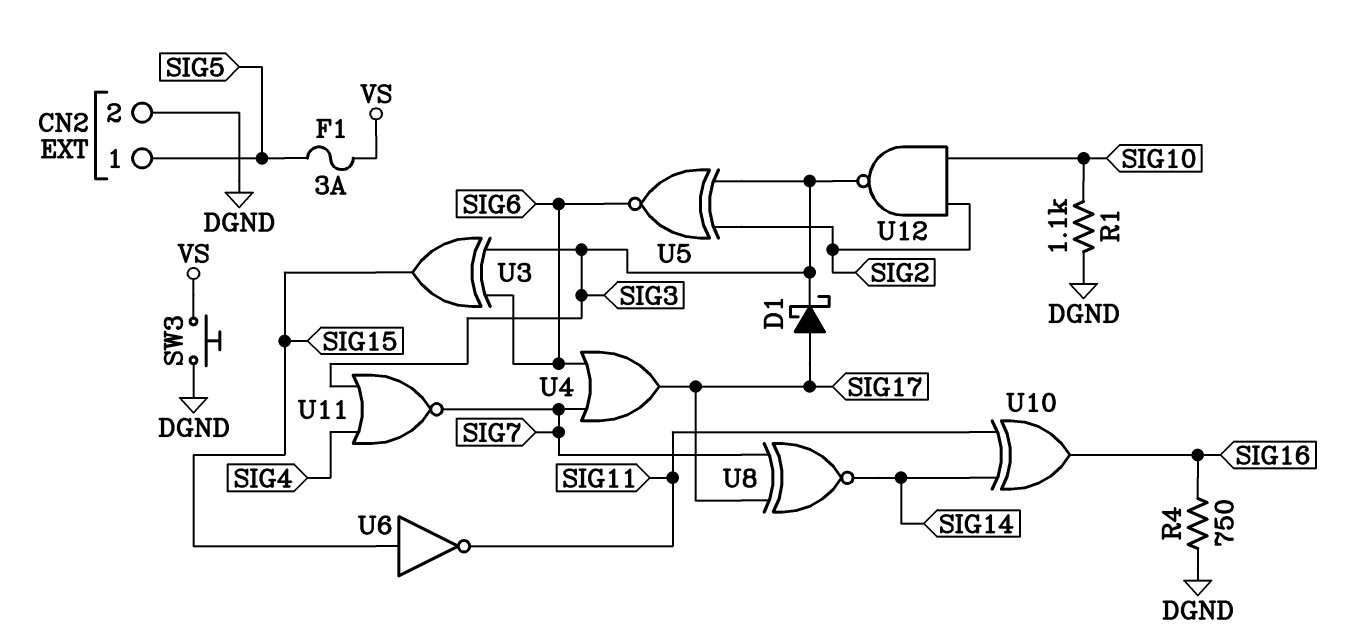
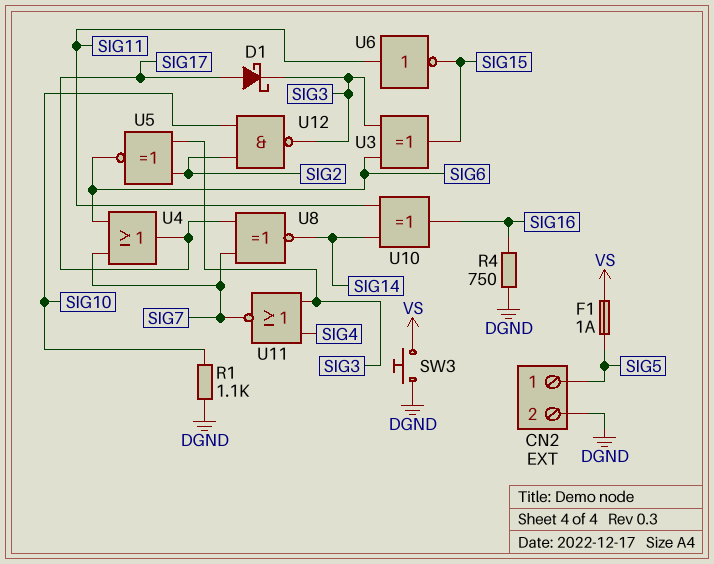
F1: 3A (SIG5, VS) -> 1A (SIG5, VS)
U6: NOT (in SIG15, out SIG11) -> NOT (in SIG11, out SIG15)

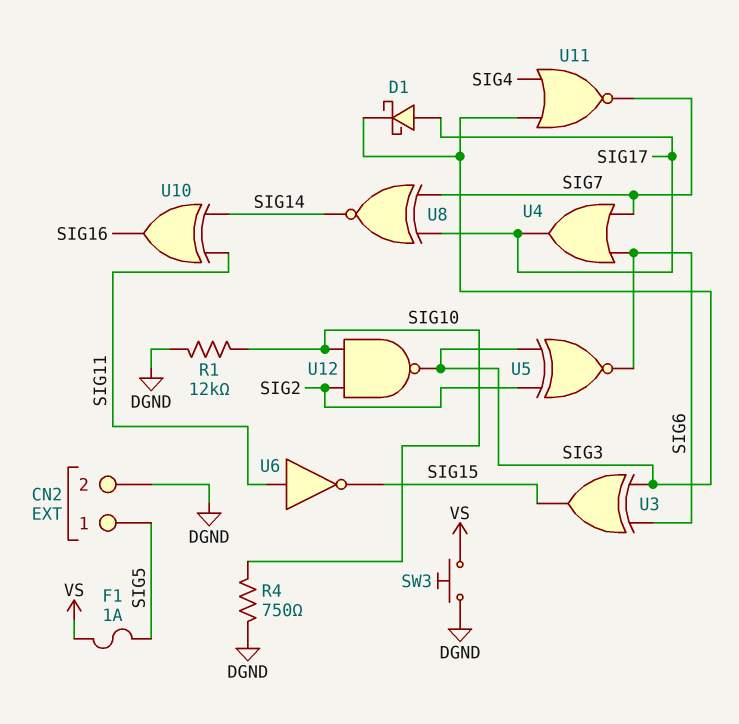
R1: 1.1k (DGND, SIG10) -> 12k (DGND, SIG10)
R4: 750 (DGND, SIG16) -> 750 (DGND, SIG10)

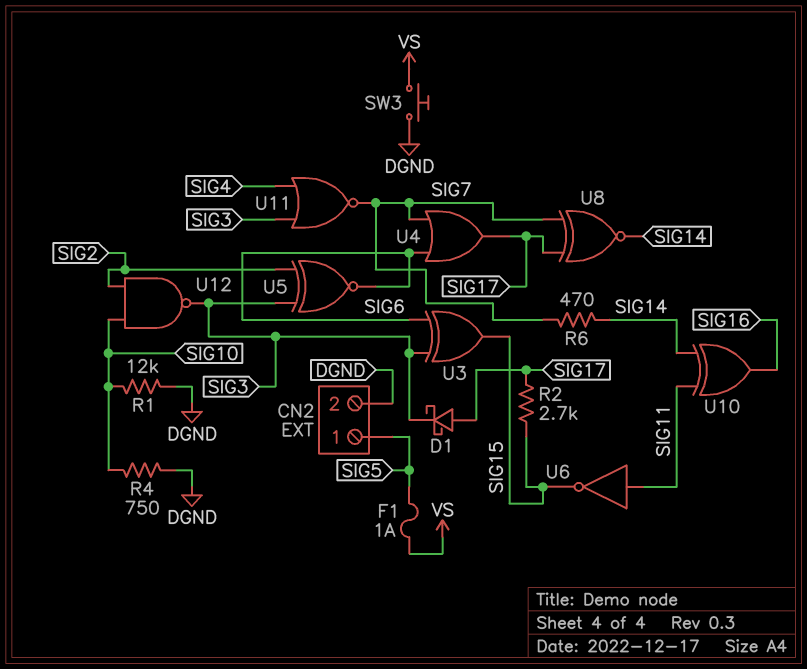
R2: none -> 2.7k (SIG15, SIG17)
R6: none -> 470 (SIG7, SIG14)

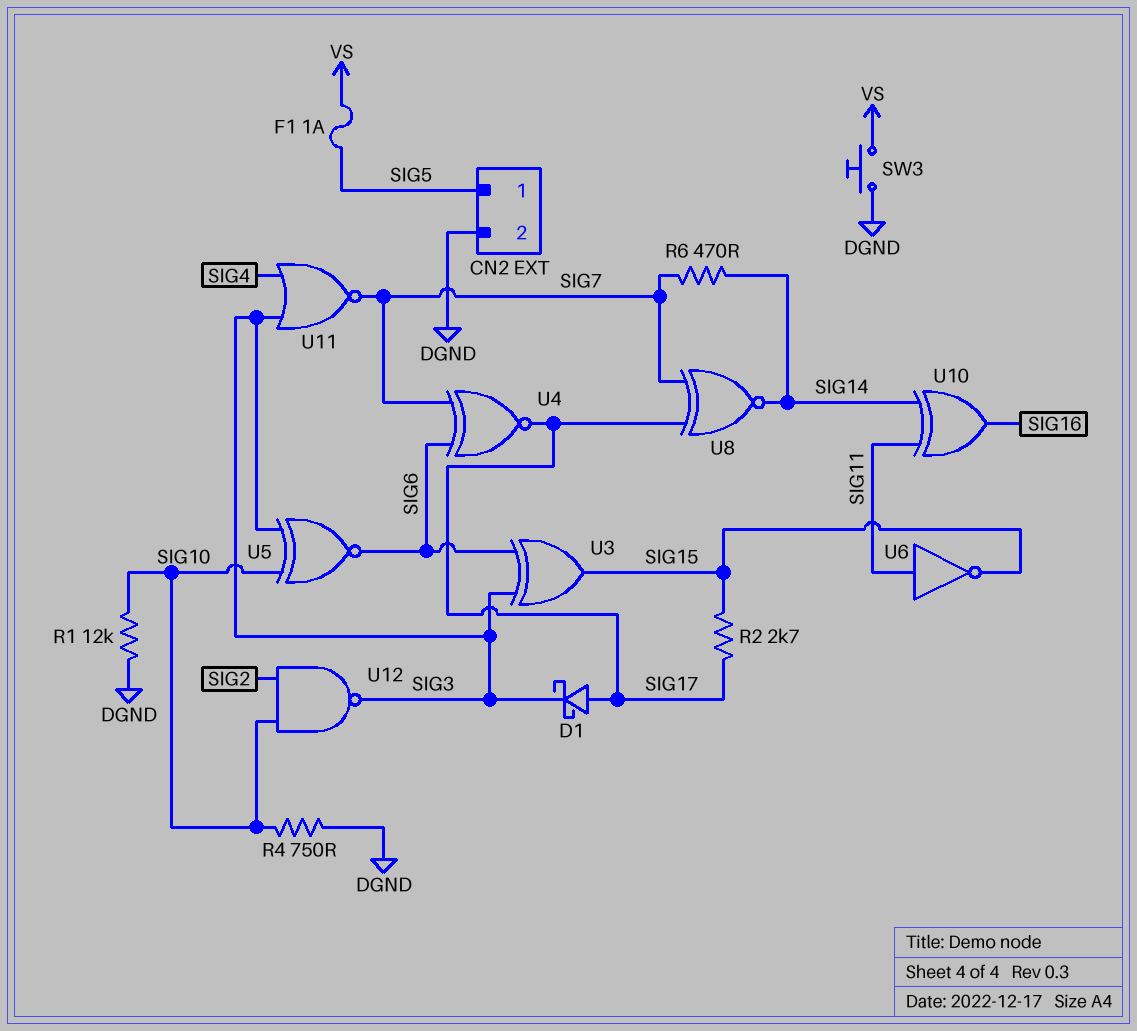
U4: OR (in SIG6, in SIG7, out SIG17) -> XNOR (in SIG6, in SIG7, out SIG17)
U5: XNOR (in SIG2, in SIG3, out SIG6) -> XNOR (in SIG3, in SIG10, out SIG6)

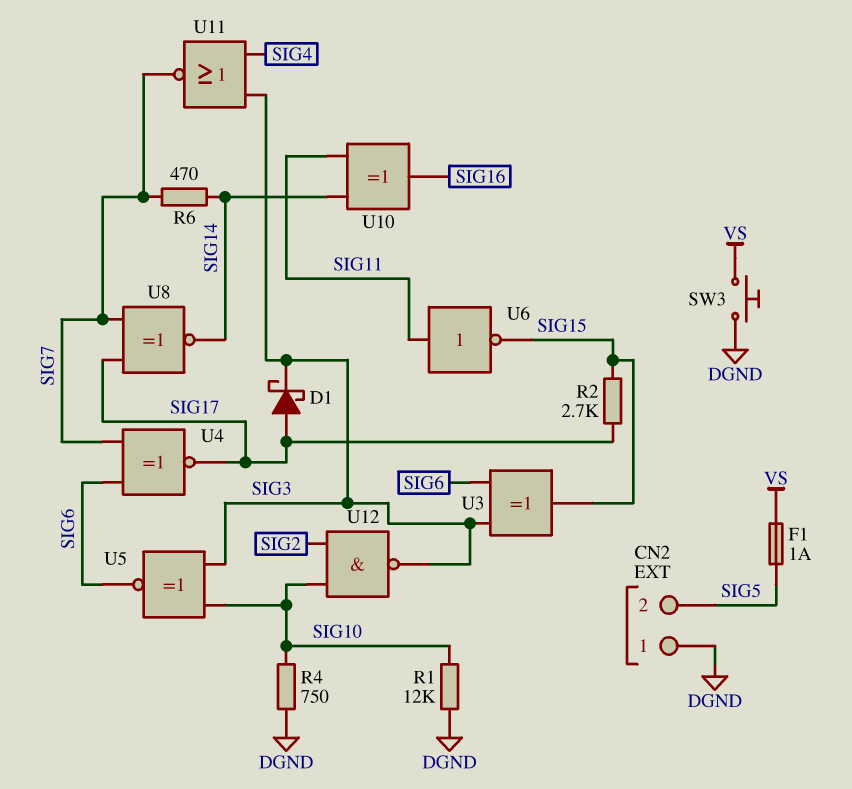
CN2 pin 1: SIG5 -> DGND
CN2 pin 2: DGND -> SIG5

